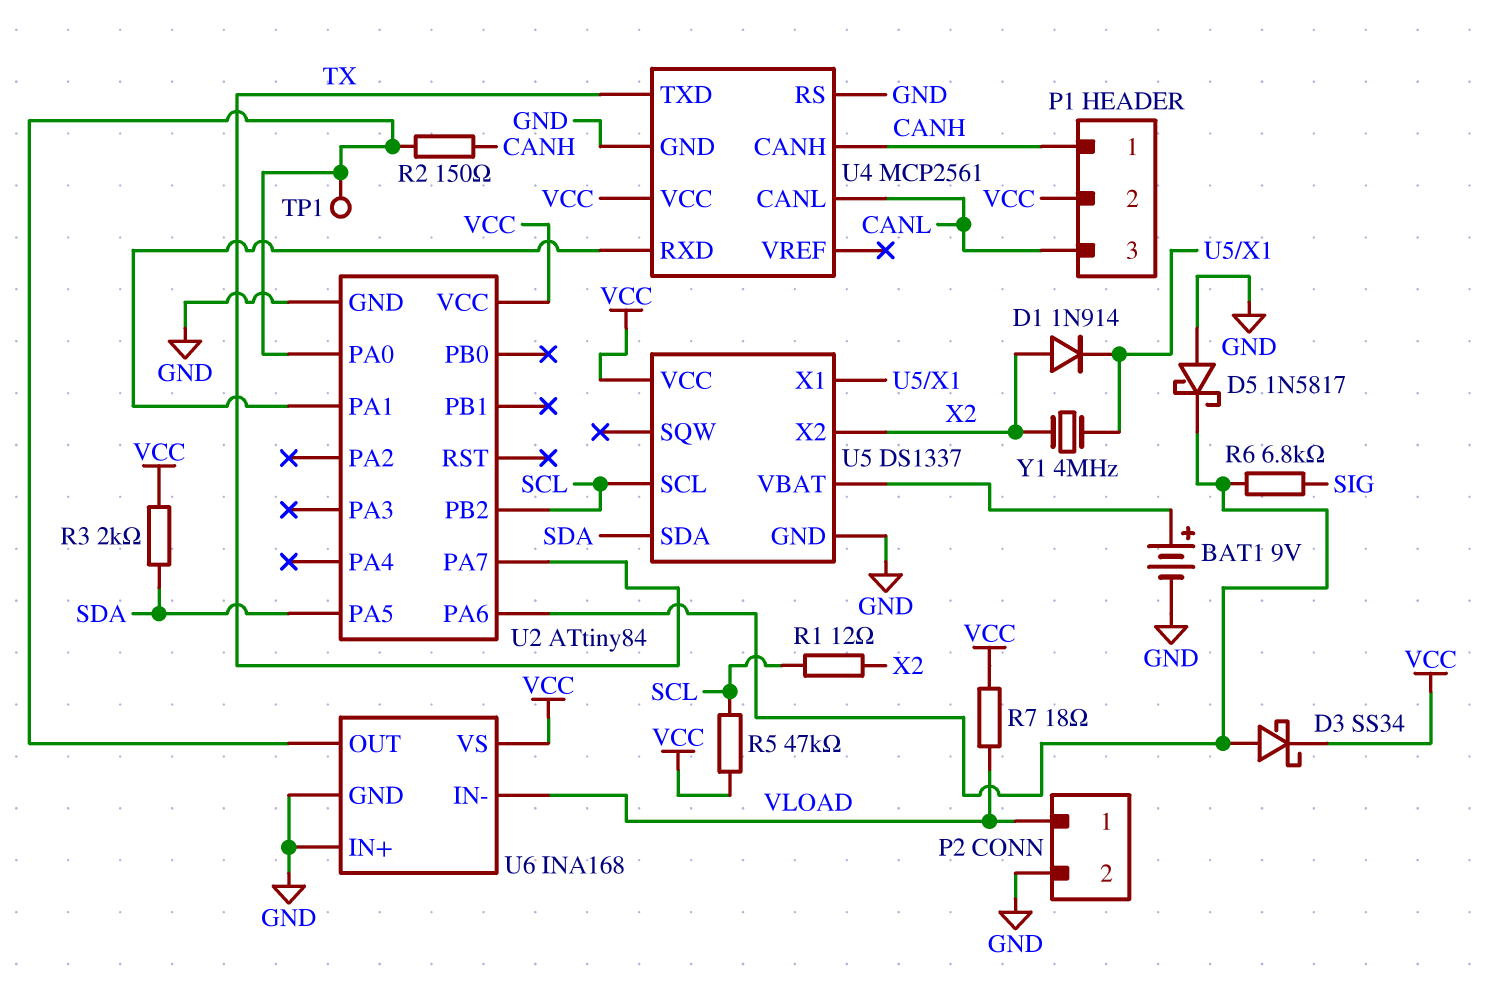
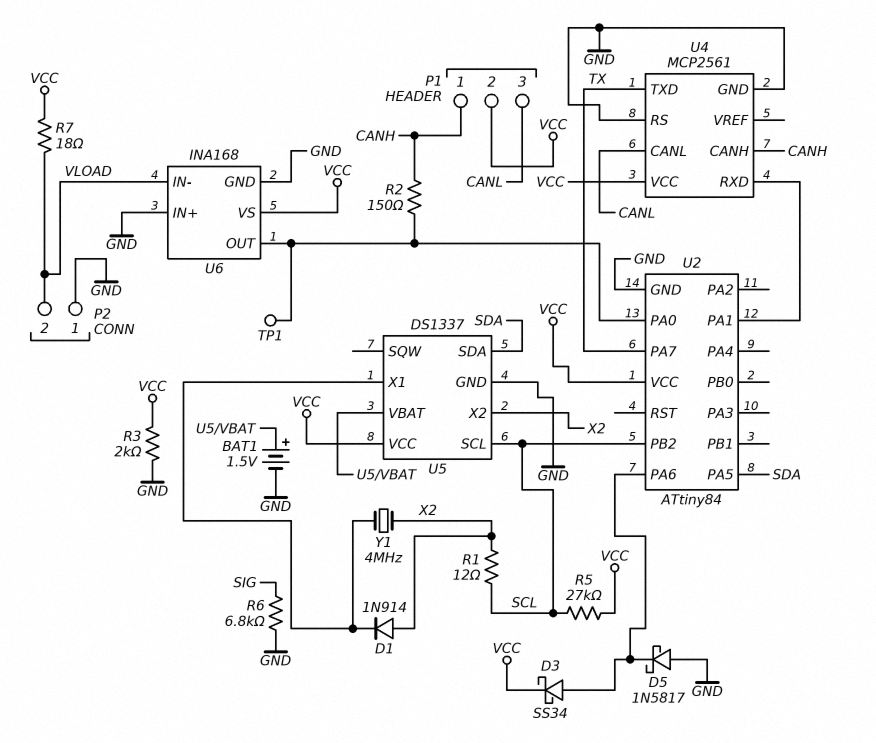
BAT1: 9V (plus U5/VBAT, minus GND) -> 1.5V (plus U5/VBAT, minus GND)
P2 pin 1: VLOAD -> GND
P2 pin 2: GND -> VLOAD
R3: 2k (SDA, VCC) -> 2k (GND, VCC)
R5: 47k (SCL, VCC) -> 27k (SCL, VCC)
R6: 6.8k (SIG, U2/PA6) -> 6.8k (GND, SIG)

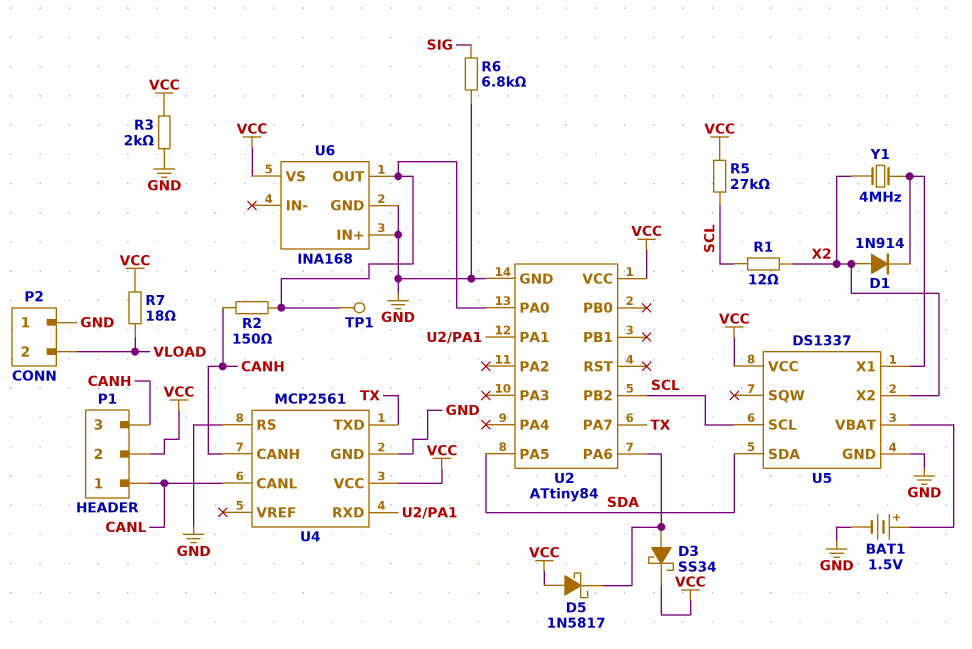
D5: schottky 1N5817 (A GND, K U2/PA6) -> schottky 1N5817 (A VCC, K U2/PA6)
P1 pin 1: CANH -> CANL
P1 pin 3: CANL -> CANH
U6 pin IN-: VLOAD -> none

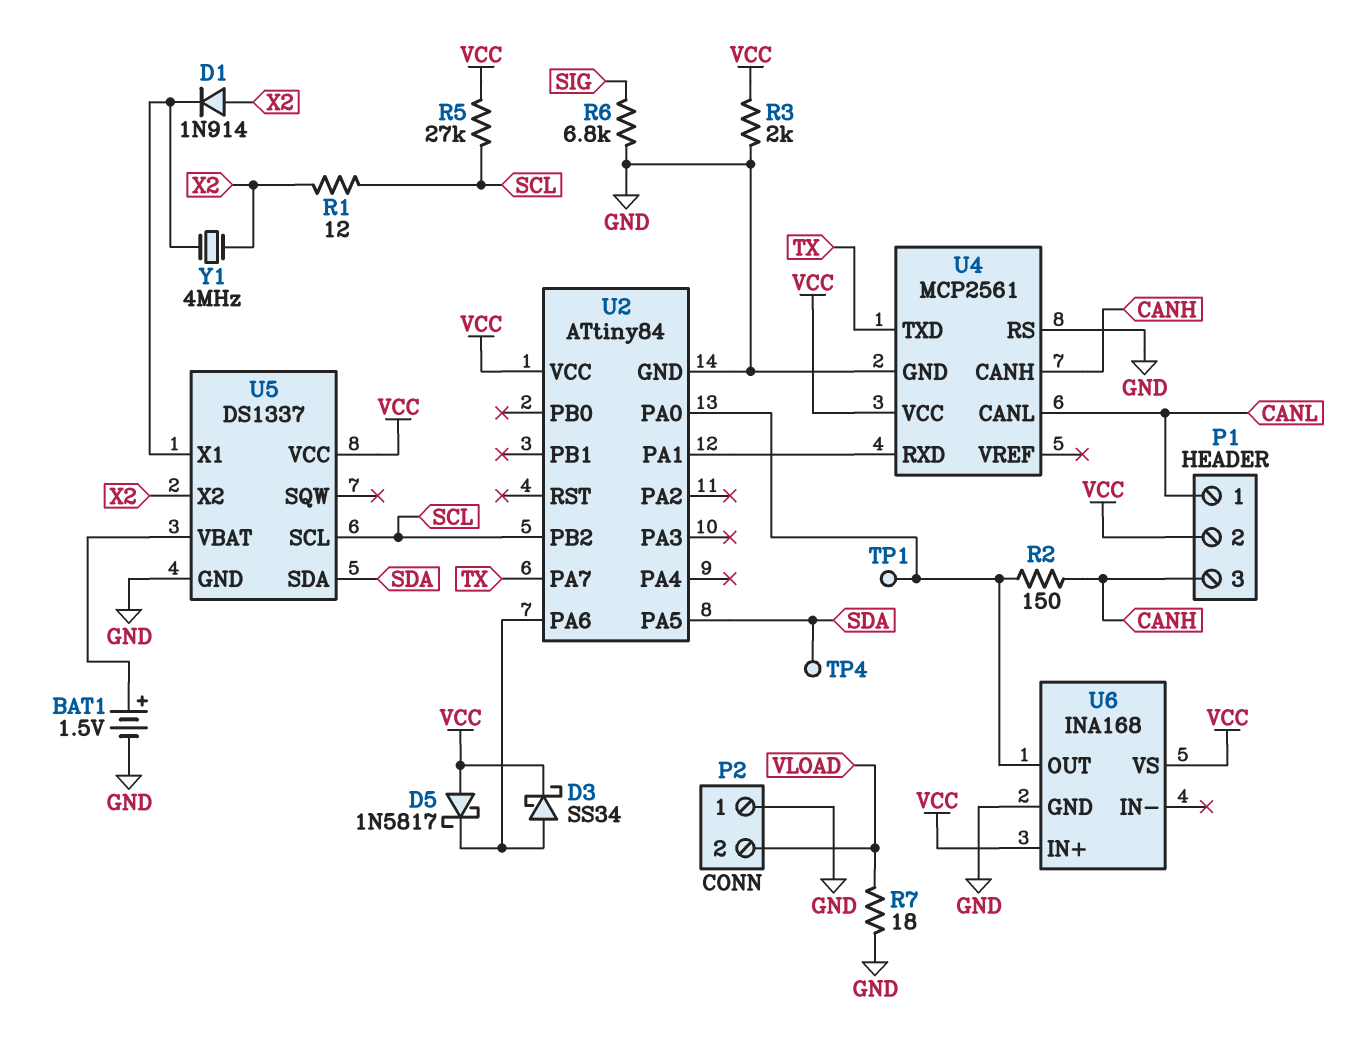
R7: 18 (VCC, VLOAD) -> 18 (GND, VLOAD)
TP4: none -> test point (SDA)
U6 pin IN+: GND -> VCC

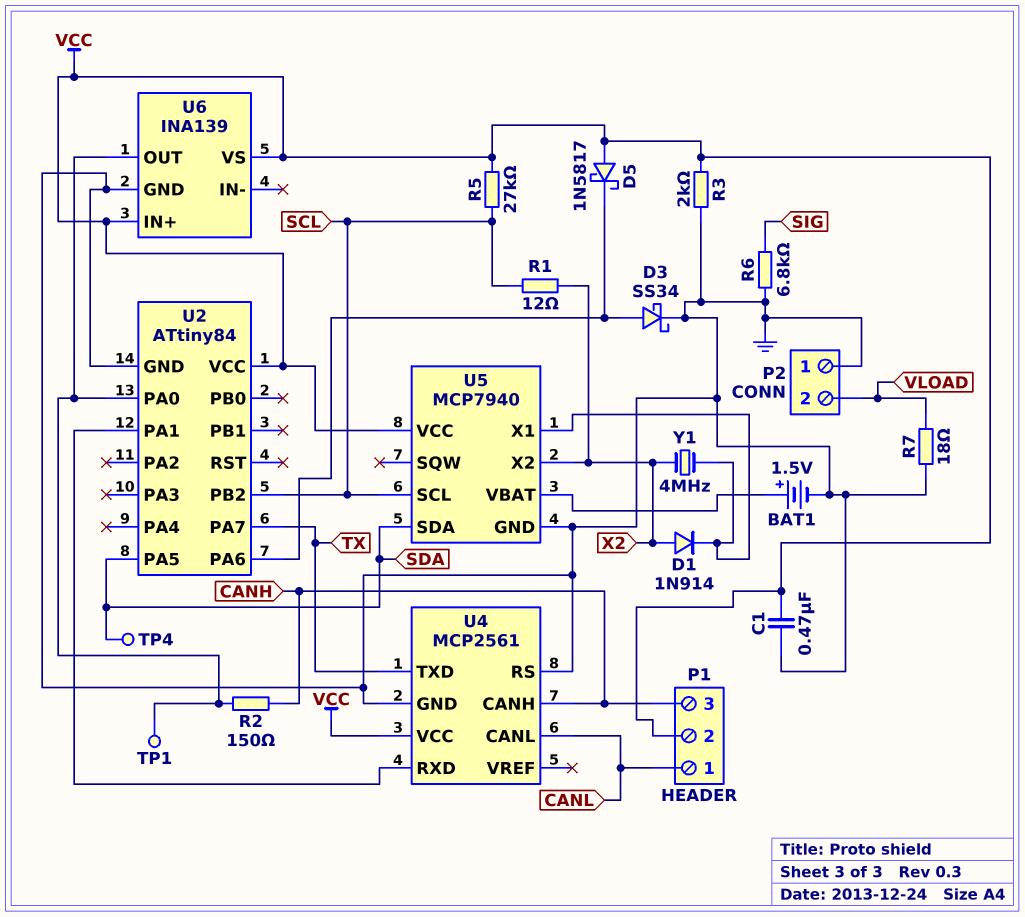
C1: none -> 470nF (GND, VCC)
D3: schottky SS34 (A U2/PA6, K VCC) -> schottky SS34 (A U2/PA6, K GND)
U5: DS1337 -> MCP7940
U6: INA168 -> INA139

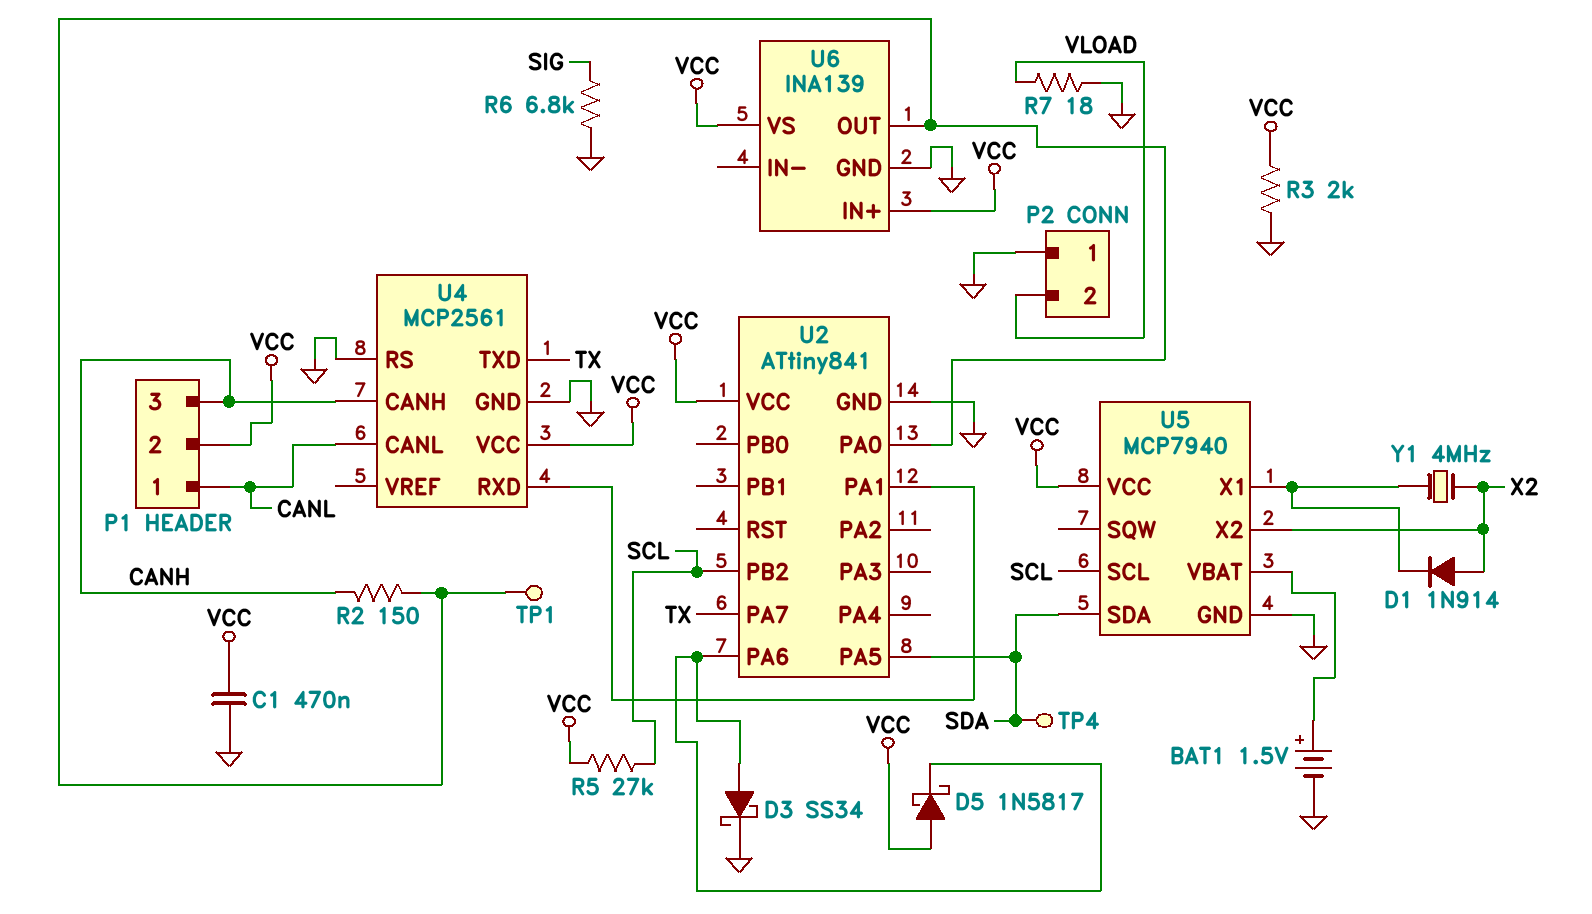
R1: 12 (SCL, X2) -> none
U2: ATtiny84 -> ATtiny841

